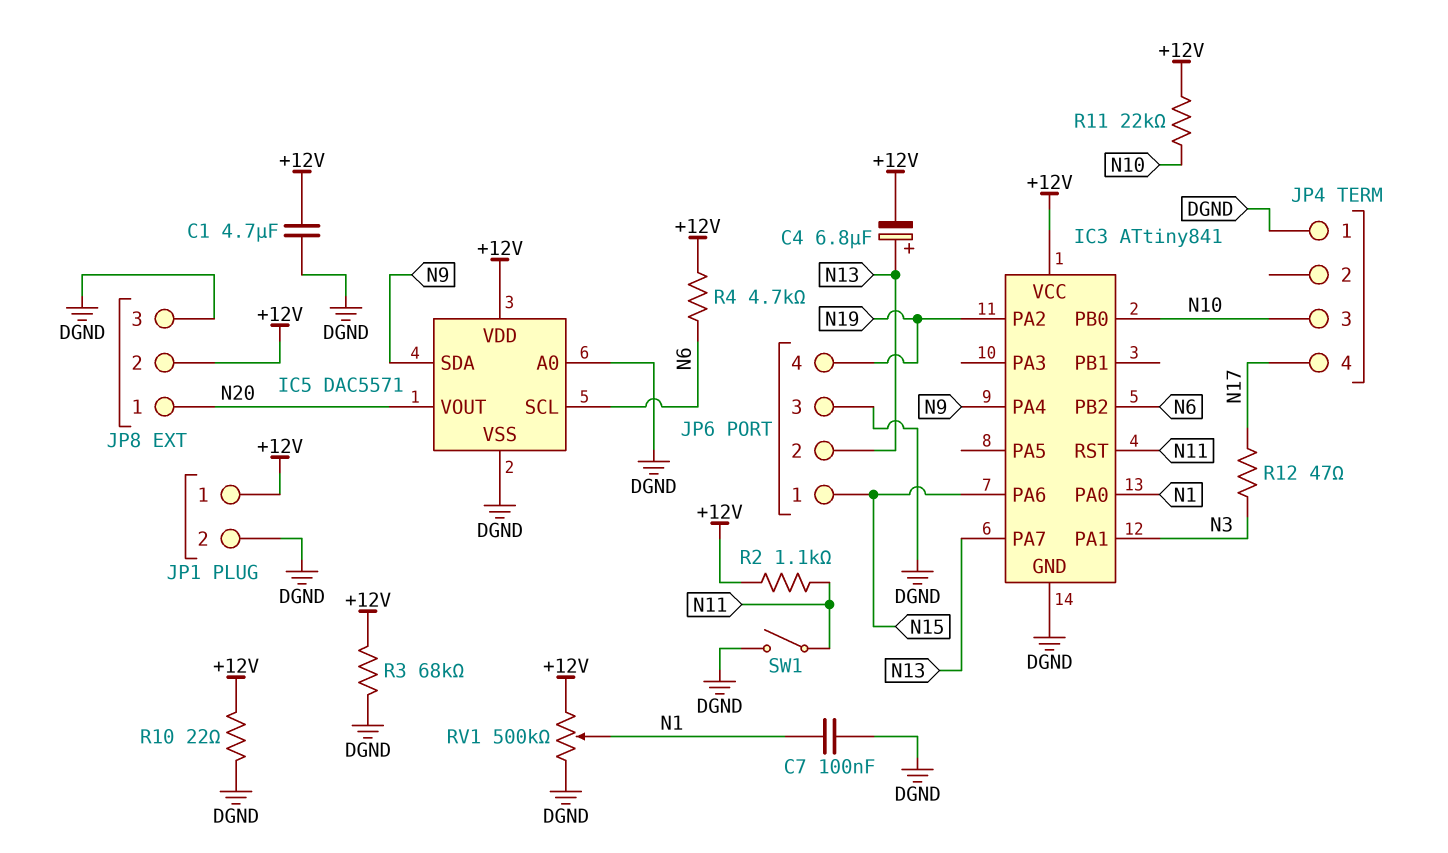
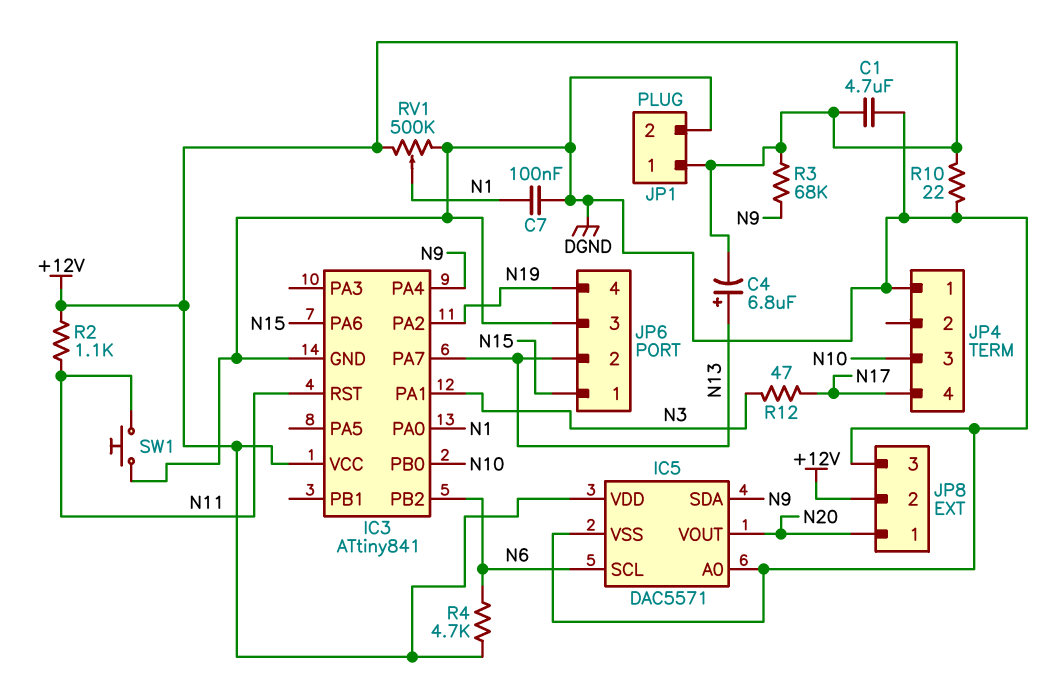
R3: 68k (+12V, DGND) -> 68k (+12V, N9)
R11: 22k (+12V, N10) -> none
SW1: switch (DGND, N11) -> button (DGND, N11)

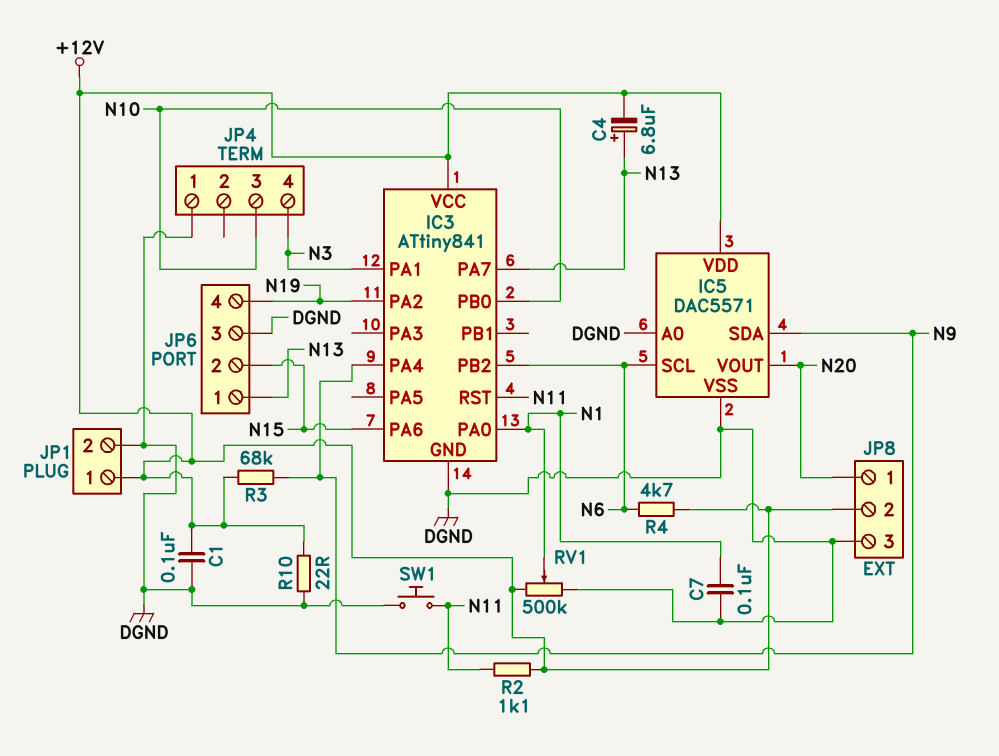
C1: 4.7uF (+12V, DGND) -> 100nF (+12V, DGND)
JP4 pin 4: N17 -> N3
JP6 pin 1: N15 -> N13
JP6 pin 2: N13 -> N15
R12: 47 (N3, N17) -> none

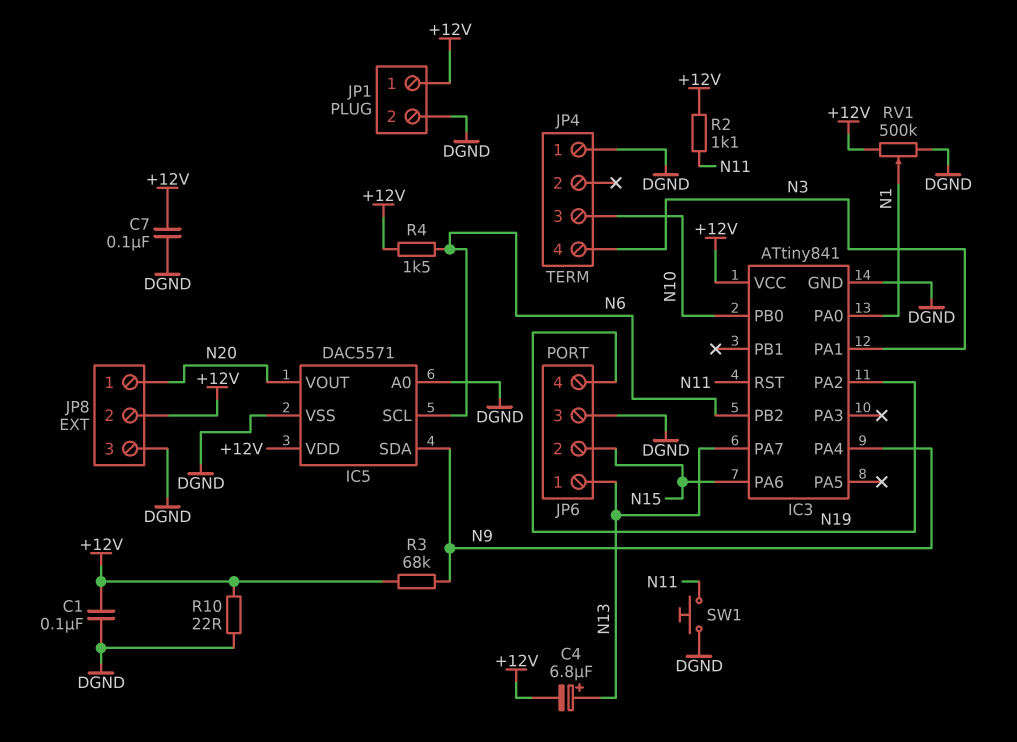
C7: 100nF (DGND, N1) -> 100nF (+12V, DGND)
R4: 4.7k (+12V, N6) -> 1.5k (+12V, N6)

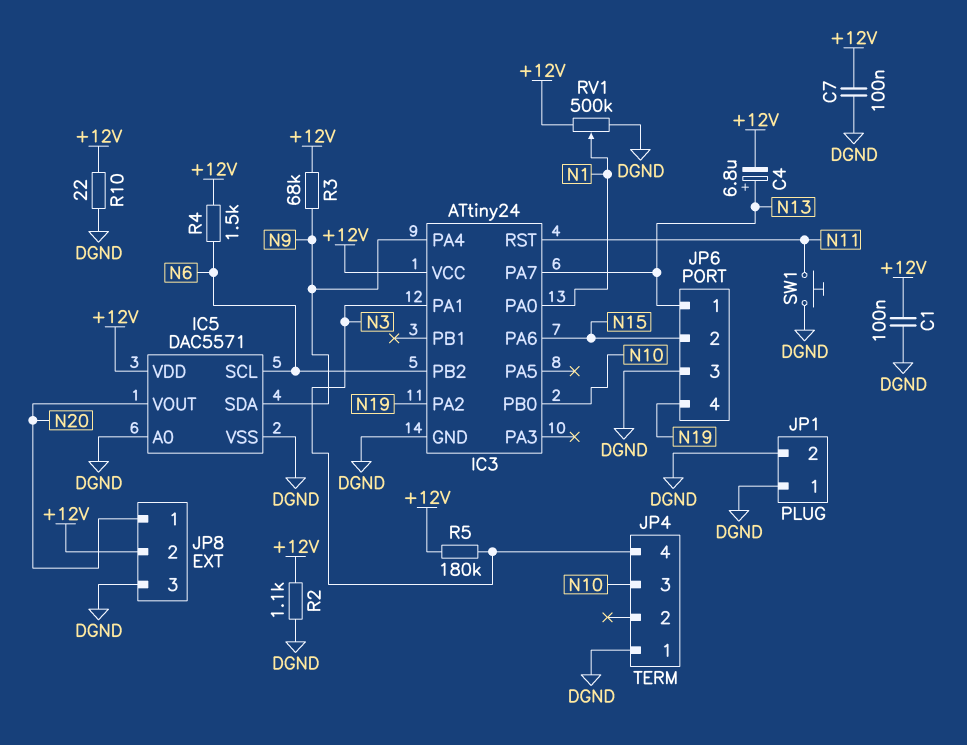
IC3: ATtiny841 -> ATtiny24
JP1 pin 1: +12V -> DGND
R2: 1.1k (+12V, N11) -> 1.1k (+12V, DGND)
R5: none -> 180k (+12V, N3)

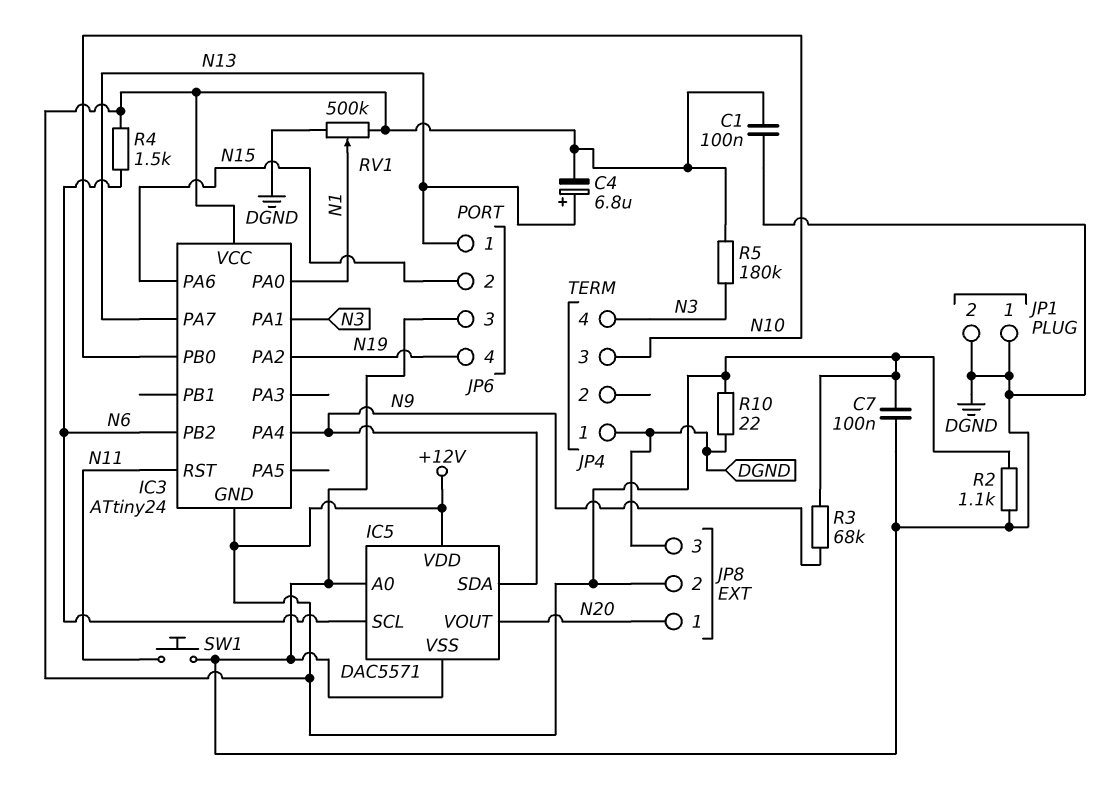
IC3 pin GND: DGND -> +12V

